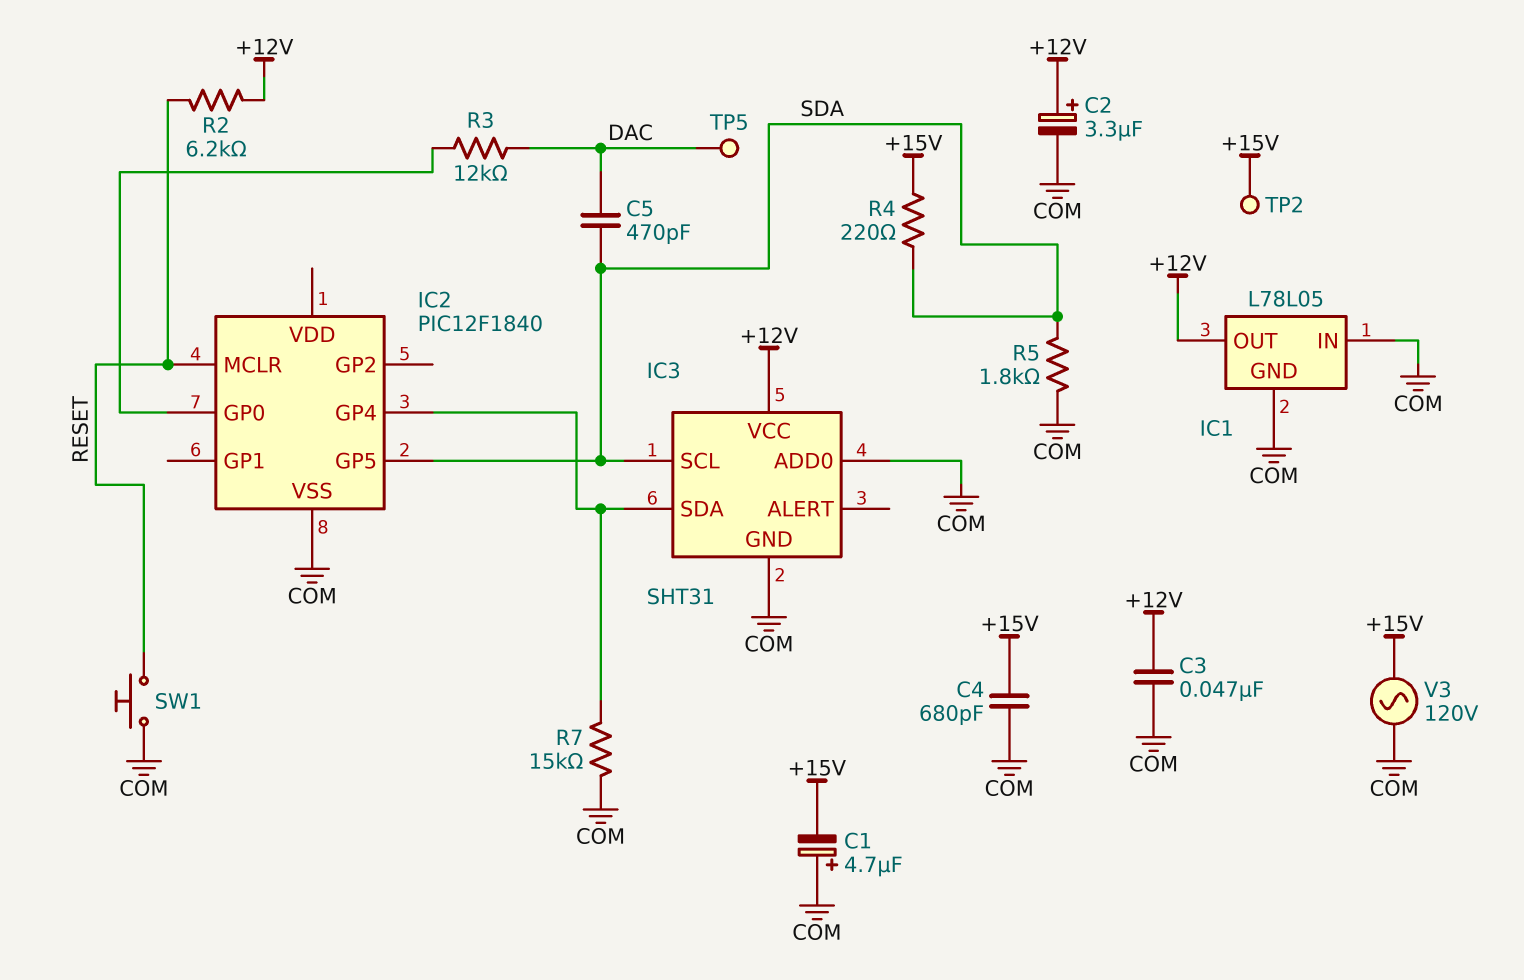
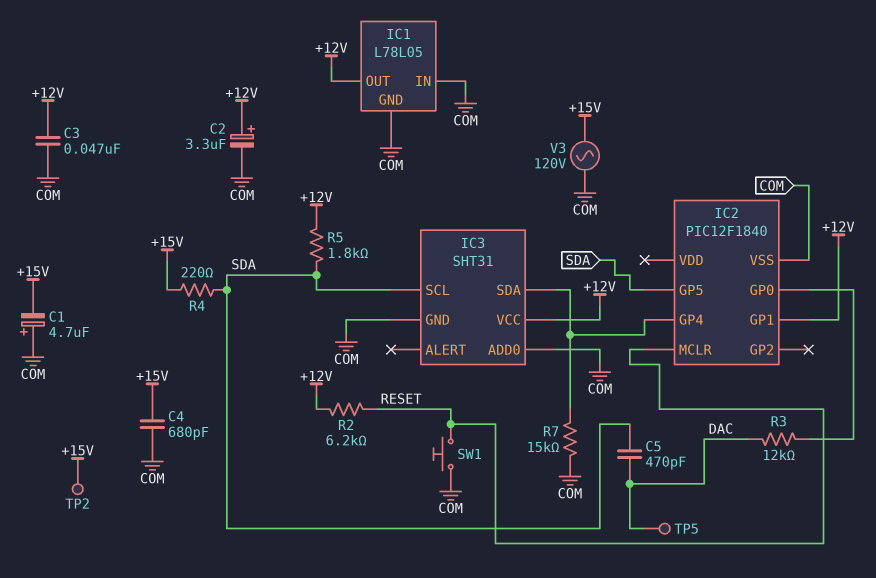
IC2 pin GP1: none -> +12V
R5: 1.8k (COM, SDA) -> 1.8k (+12V, SDA)

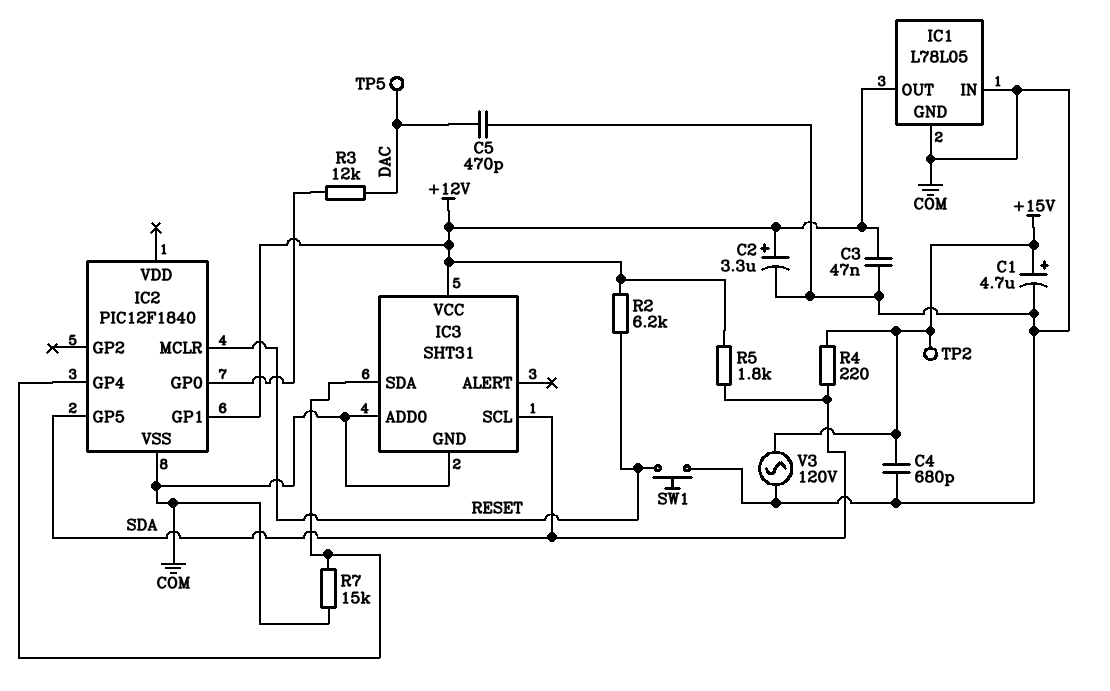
C1: 4.7uF (plus COM, minus +15V) -> 4.7uF (plus +15V, minus COM)
C5: 470pF (DAC, SDA) -> 470pF (COM, DAC)

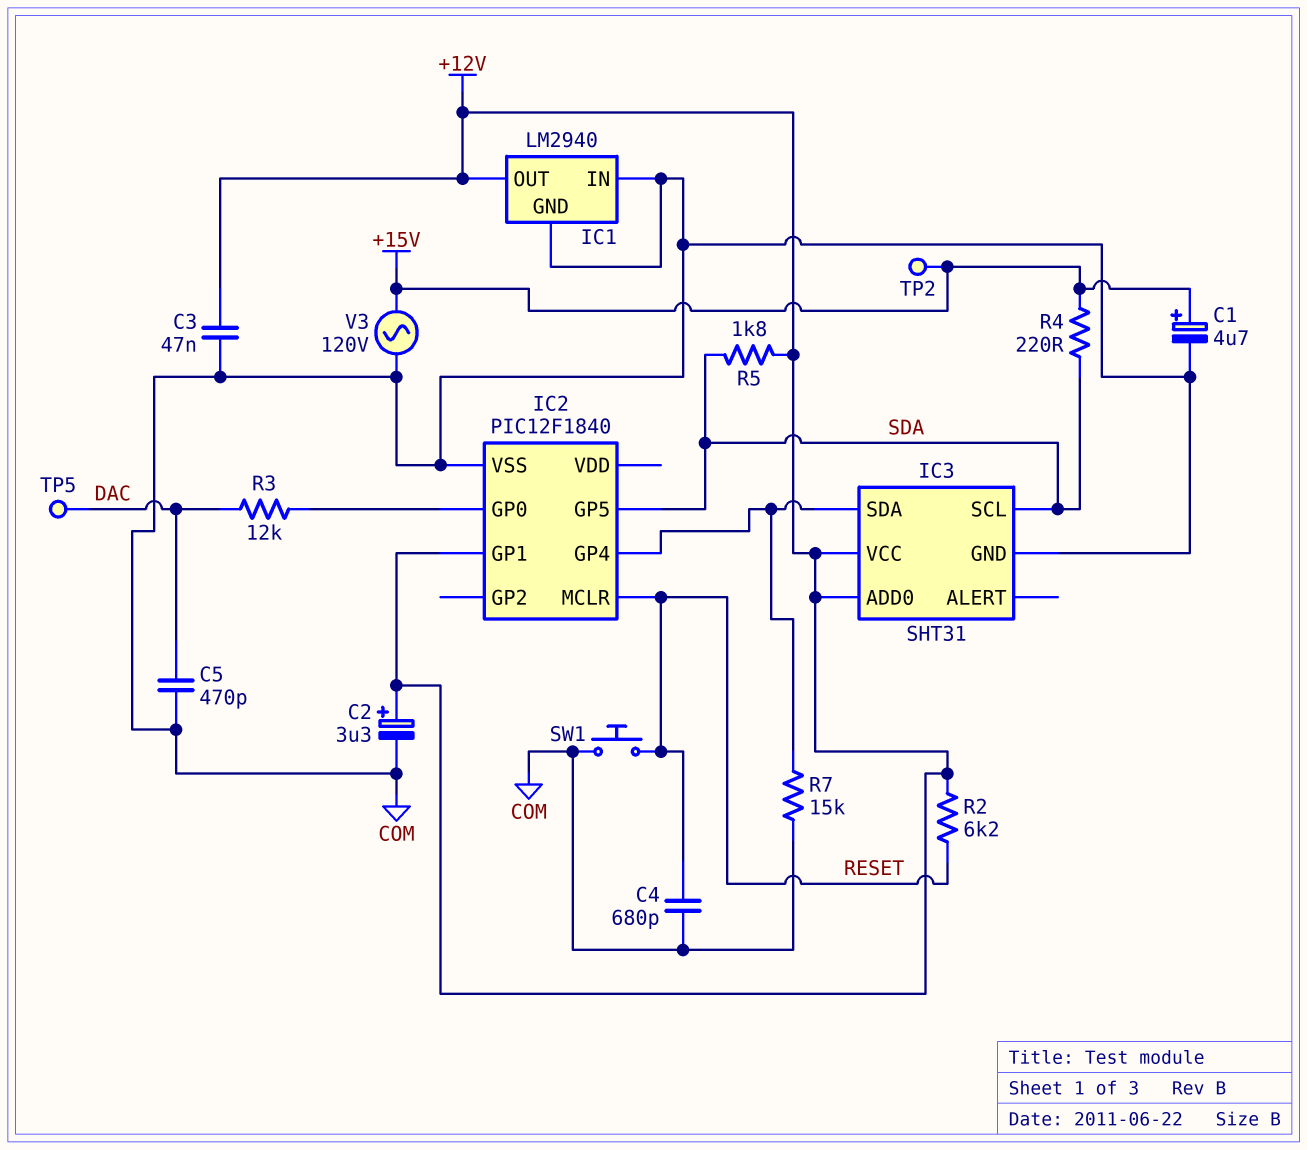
C4: 680pF (+15V, COM) -> 680pF (COM, RESET)
IC1: L78L05 -> LM2940
IC3 pin ADD0: COM -> +12V

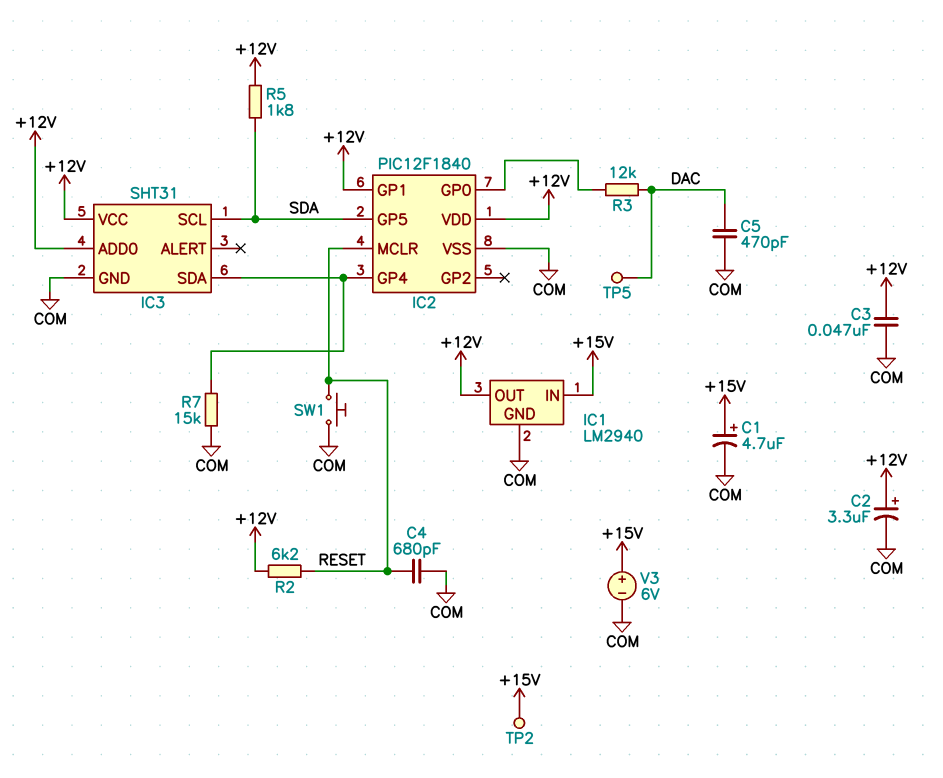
IC1 pin IN: COM -> +15V
IC2 pin VDD: none -> +12V
R4: 220 (+15V, SDA) -> none
V3: AC 120V (+15V, COM) -> 6V (plus +15V, minus COM)

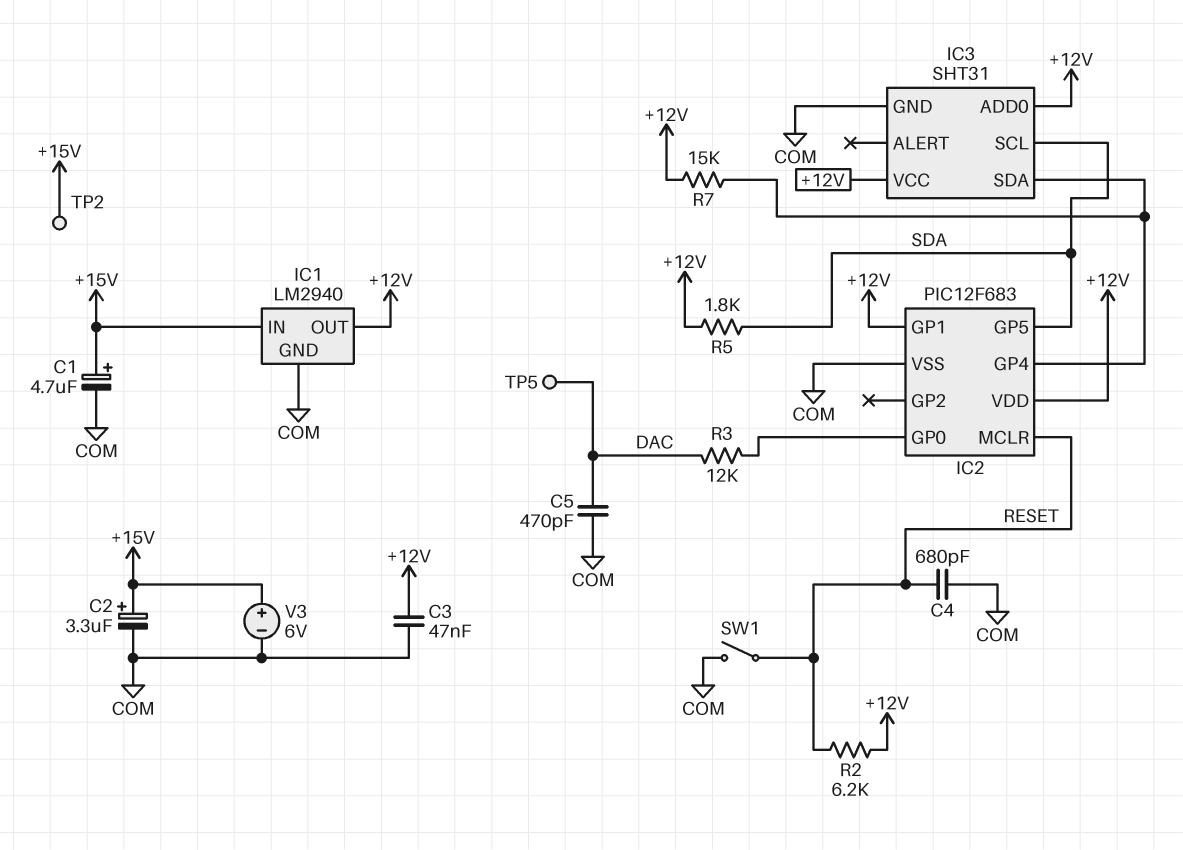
C2: 3.3uF (plus +12V, minus COM) -> 3.3uF (plus +15V, minus COM)
IC2: PIC12F1840 -> PIC12F683
R7: 15k (COM, IC2/GP4) -> 15k (+12V, IC2/GP4)
SW1: button (COM, RESET) -> switch (COM, RESET)

